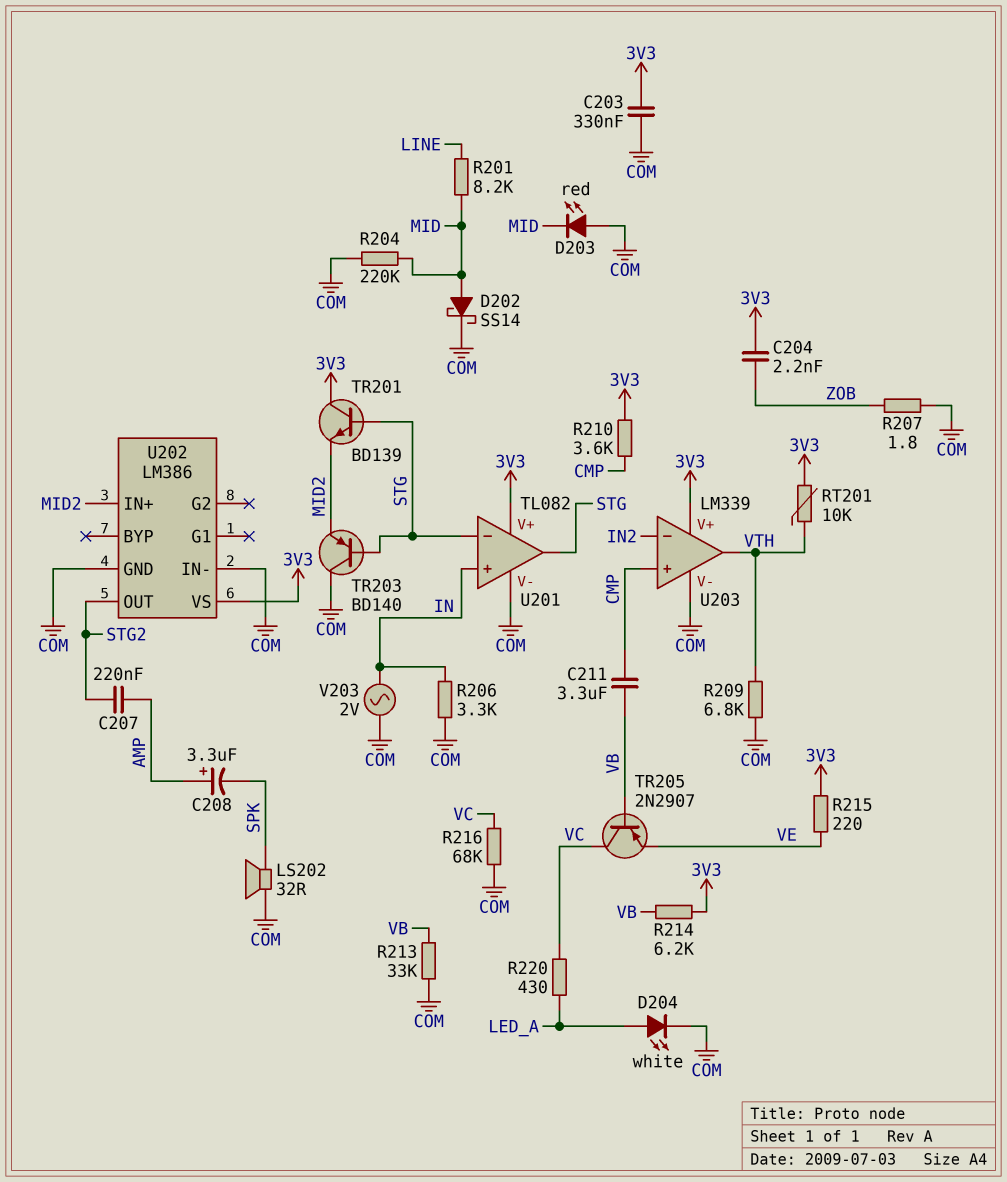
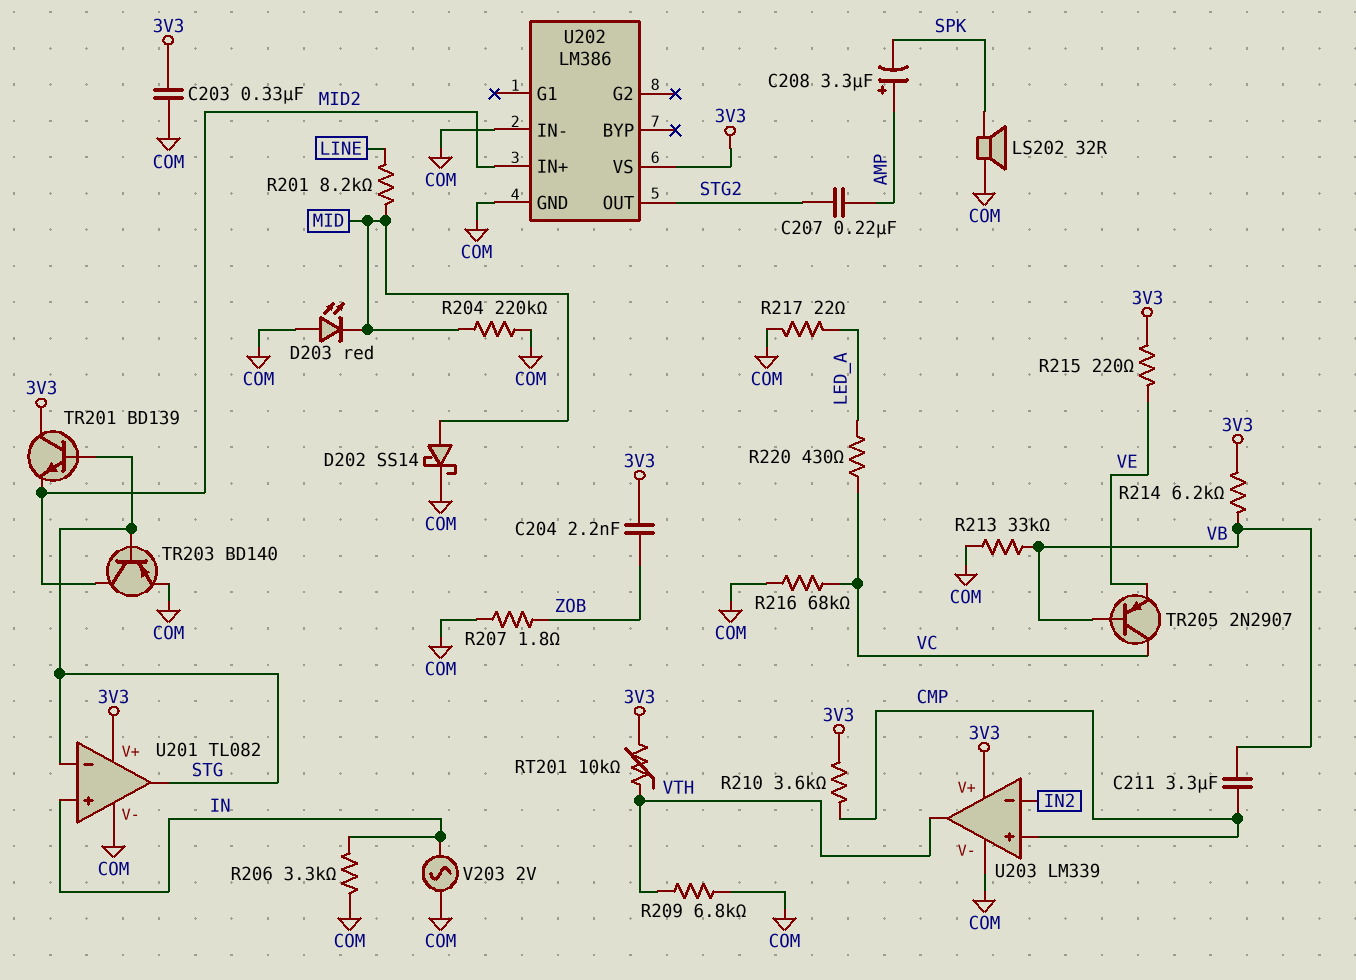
D204: LED white (A LED_A, K COM) -> none
R217: none -> 22 (COM, LED_A)
TR203: PNP BD140 (B STG, C COM, E MID2) -> PNP BD140 (B STG, C MID2, E COM)

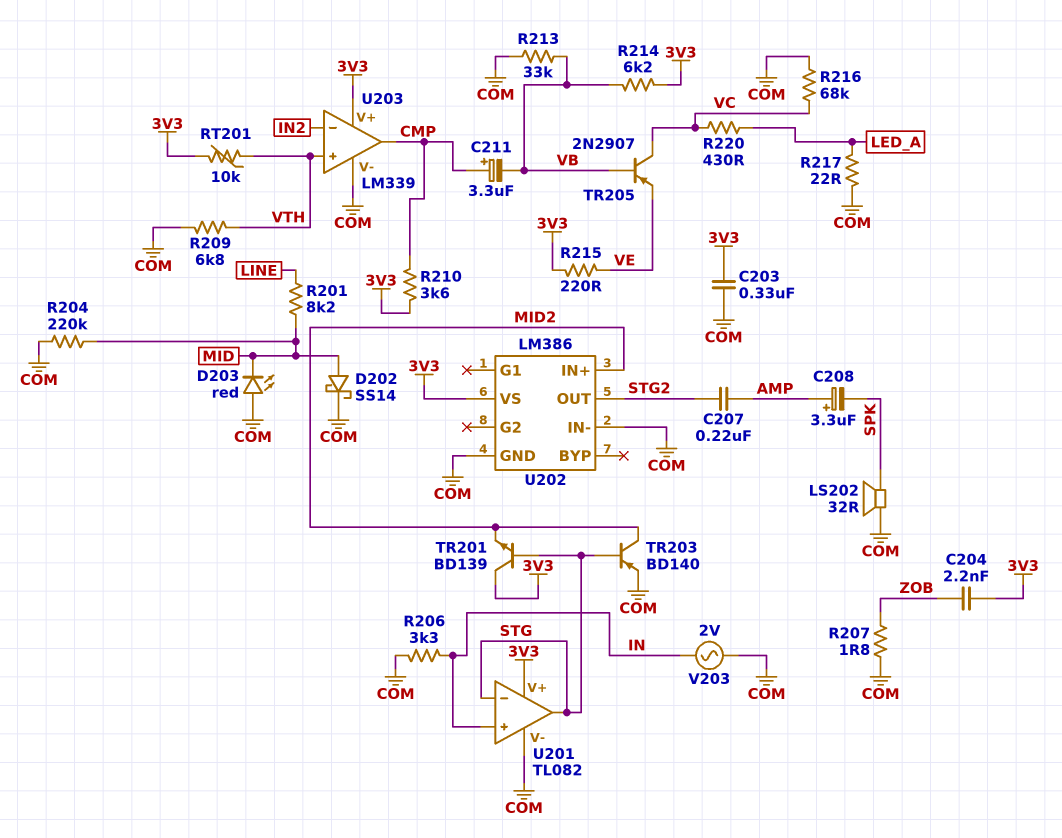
C211: 3.3uF (CMP, VB) -> 3.3uF (plus CMP, minus VB)
U203 pin in+: CMP -> VTH
U203 pin out: VTH -> CMP

